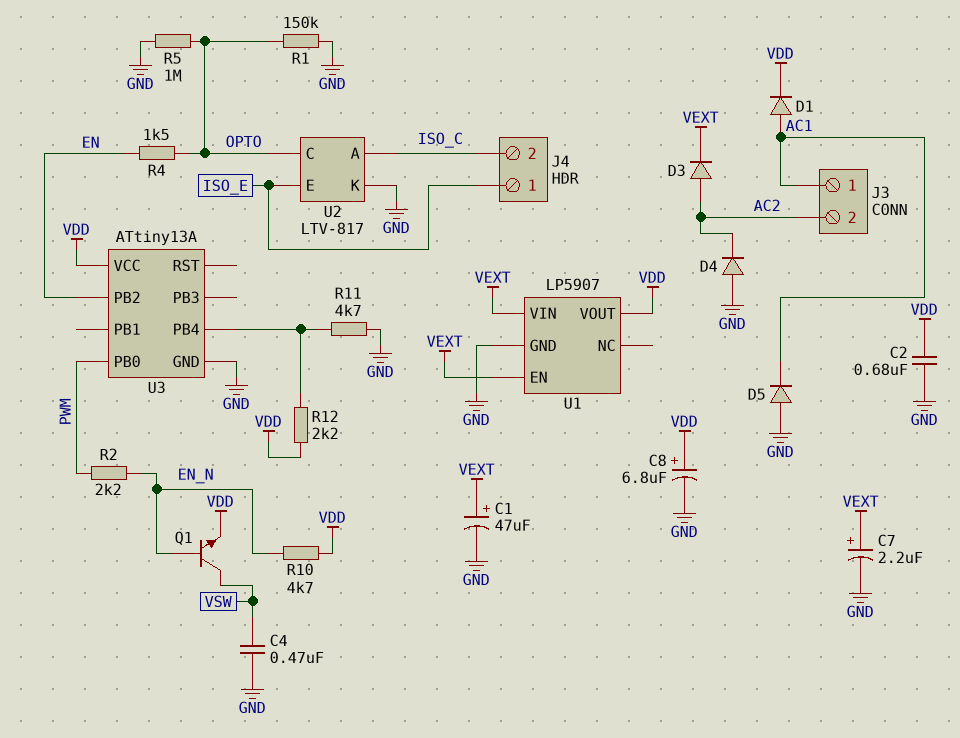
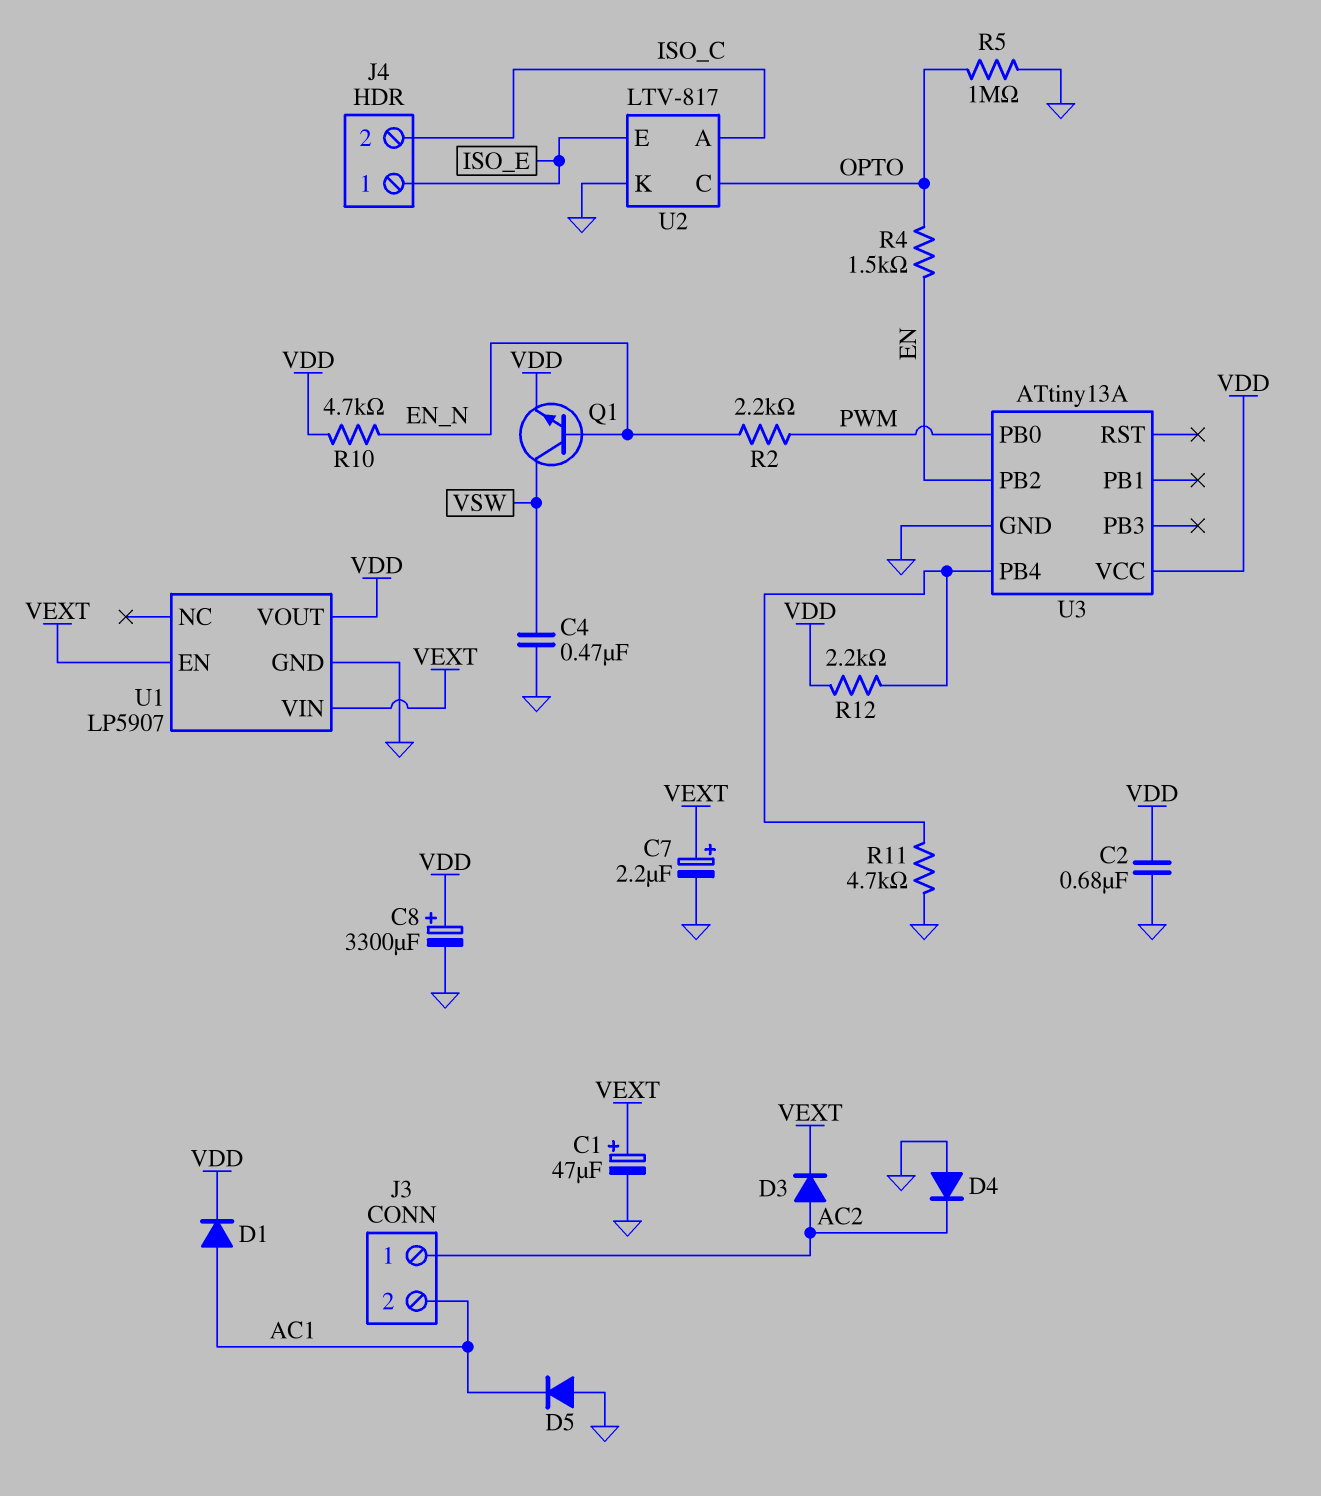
C8: 6.8uF (plus VDD, minus GND) -> 3300uF (plus VDD, minus GND)
J3 pin 1: AC1 -> AC2
J3 pin 2: AC2 -> AC1
R1: 150k (GND, OPTO) -> none

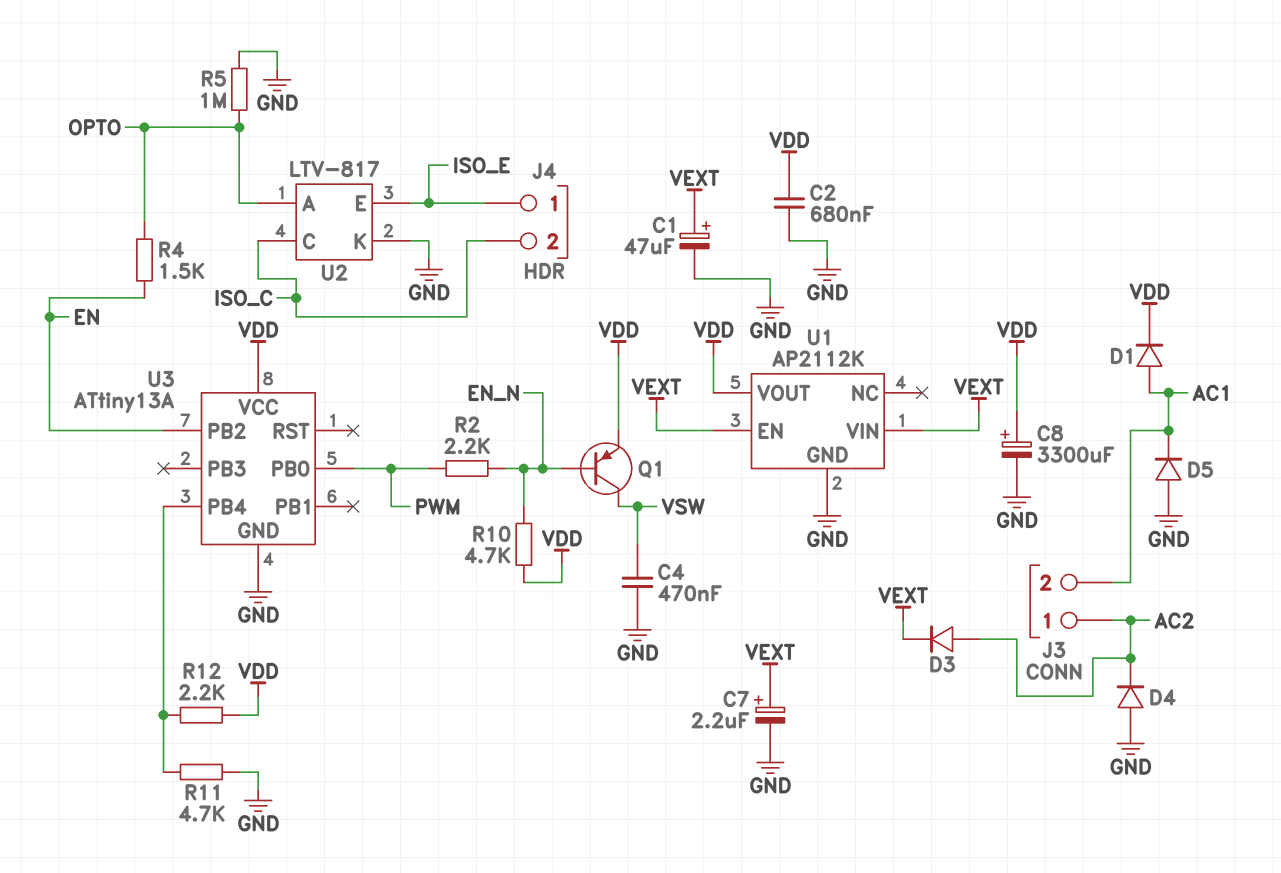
Q1: NPN (B EN_N, C VSW, E VDD) -> PNP (B EN_N, C VSW, E VDD)
U1: LP5907 -> AP2112K
U2 pin A: ISO_C -> OPTO
U2 pin C: OPTO -> ISO_C

